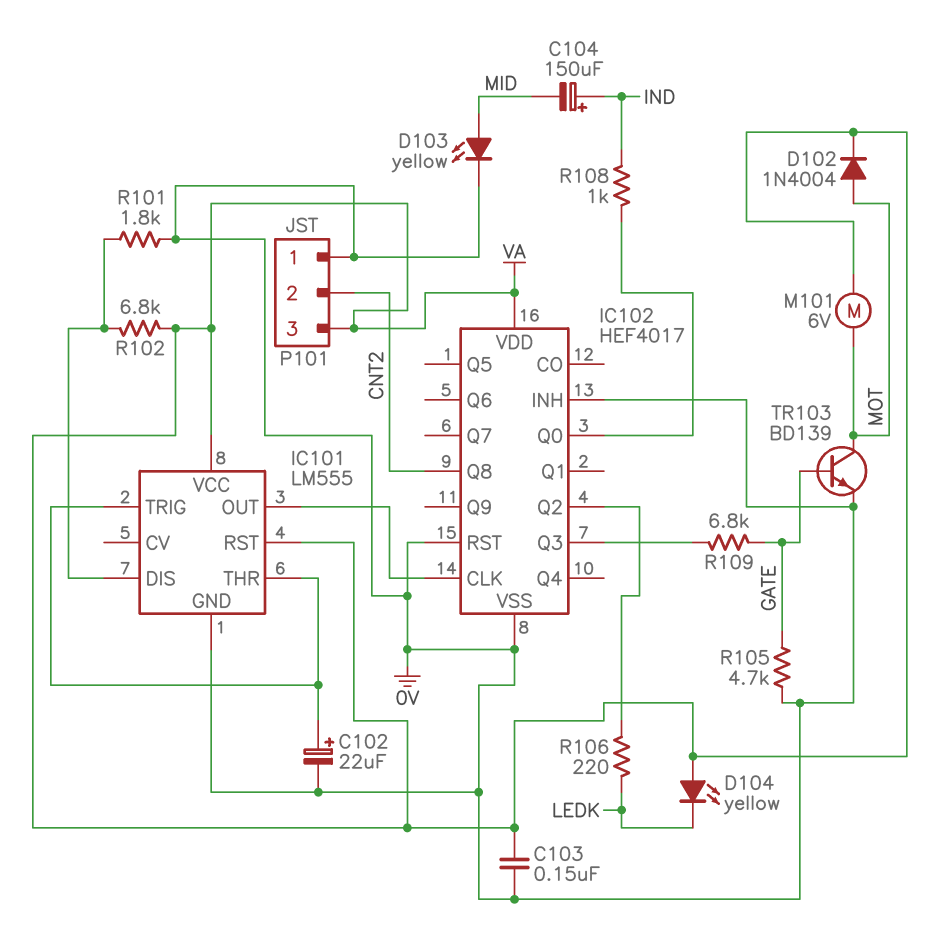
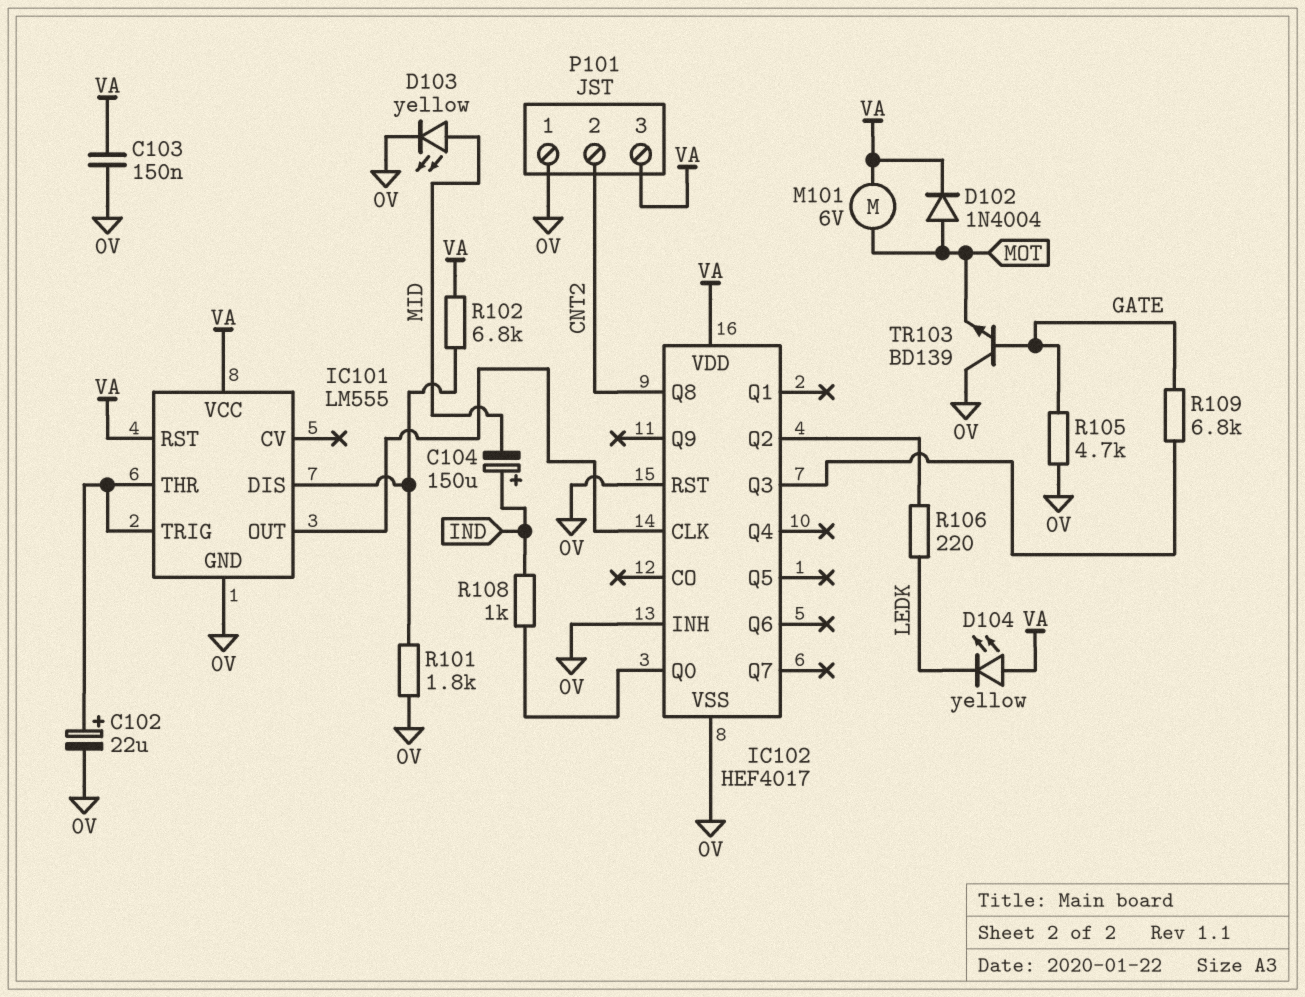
TR103: NPN BD139 (B GATE, C MOT, E 0V) -> NPN BD139 (B GATE, C 0V, E MOT)

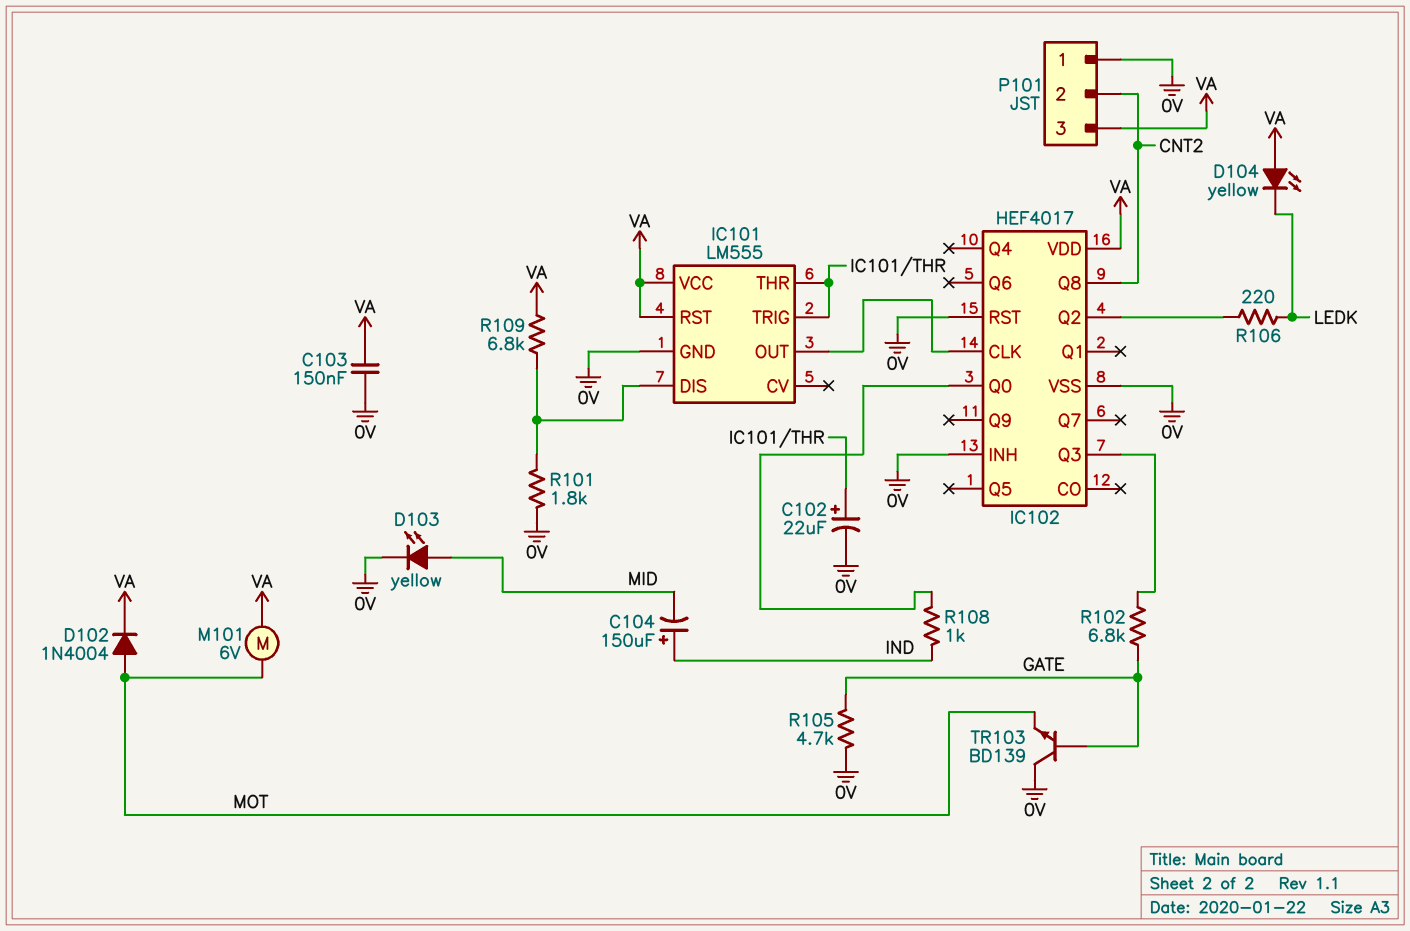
R102: 6.8k (IC101/DIS, VA) -> 6.8k (GATE, IC102/Q3)
R109: 6.8k (GATE, IC102/Q3) -> 6.8k (IC101/DIS, VA)

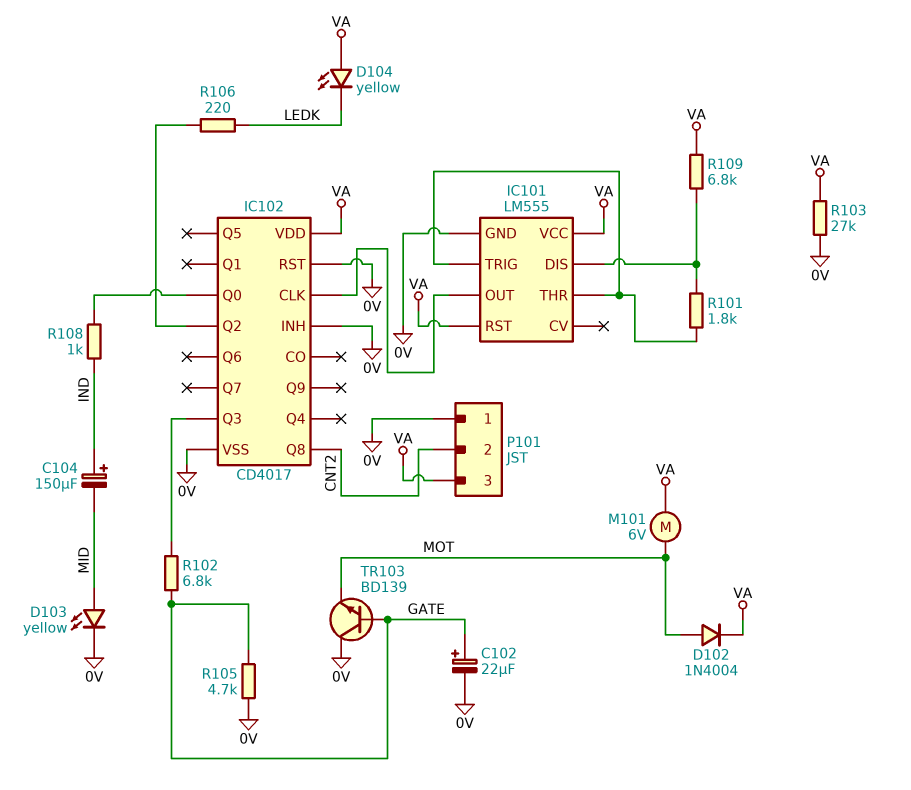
C102: 22uF (plus IC101/THR, minus 0V) -> 22uF (plus GATE, minus 0V)
C103: 150nF (0V, VA) -> none
IC102: HEF4017 -> CD4017
R101: 1.8k (0V, IC101/DIS) -> 1.8k (IC101/DIS, IC101/THR)
R103: none -> 27k (0V, VA)

